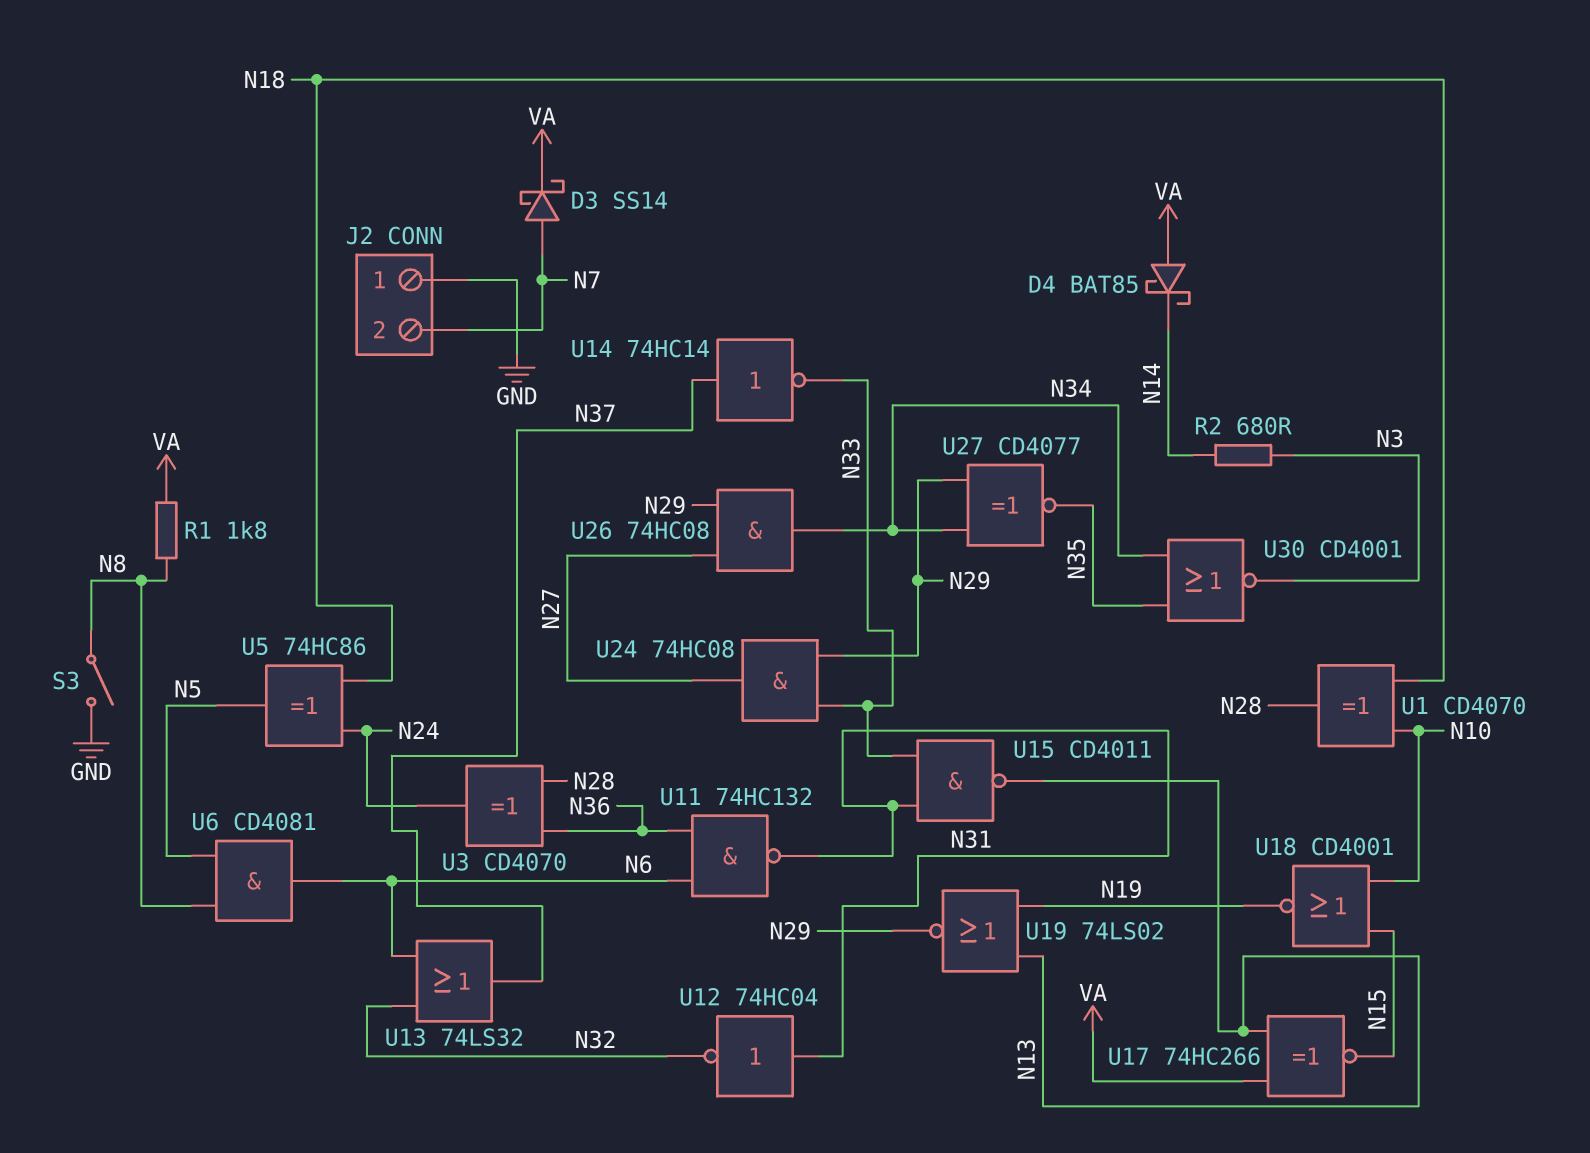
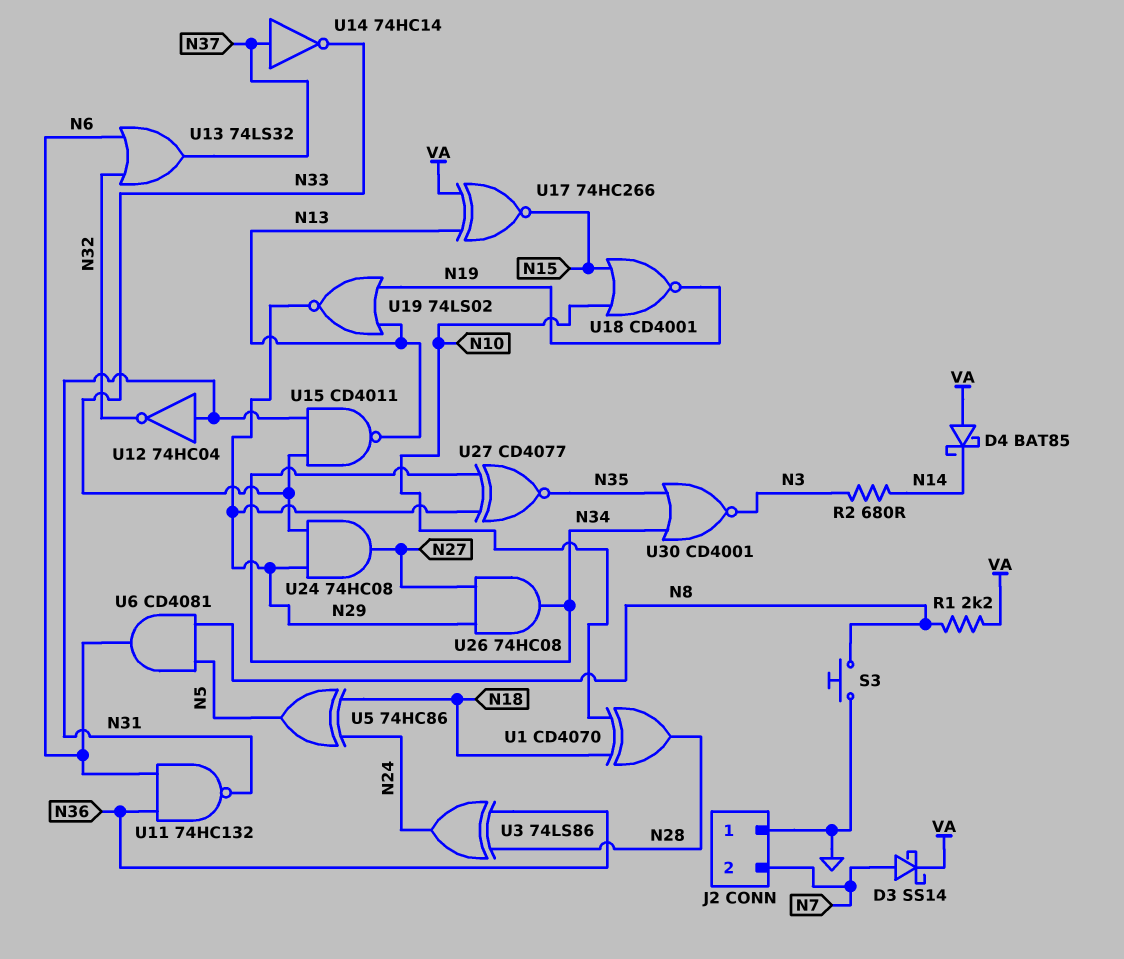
R1: 1.8k (N8, VA) -> 2.2k (N8, VA)
S3: switch (GND, N8) -> button (GND, N8)
U3: XOR CD4070 (in N28, in N36, out N24) -> XOR 74LS86 (in N28, in N36, out N24)

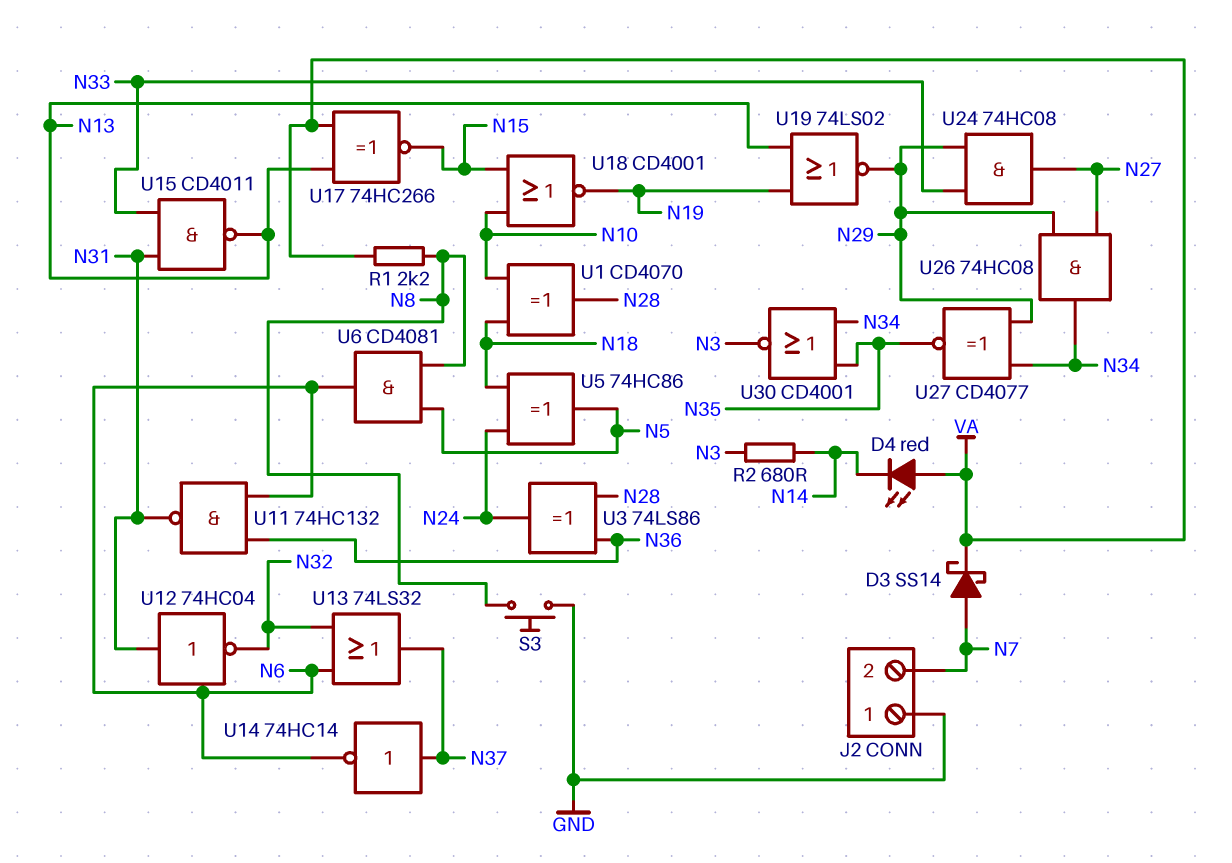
D4: schottky BAT85 (A VA, K N14) -> LED red (A VA, K N14)
U14: NOT 74HC14 (in N37, out N33) -> NOT 74HC14 (in N37, out N6)

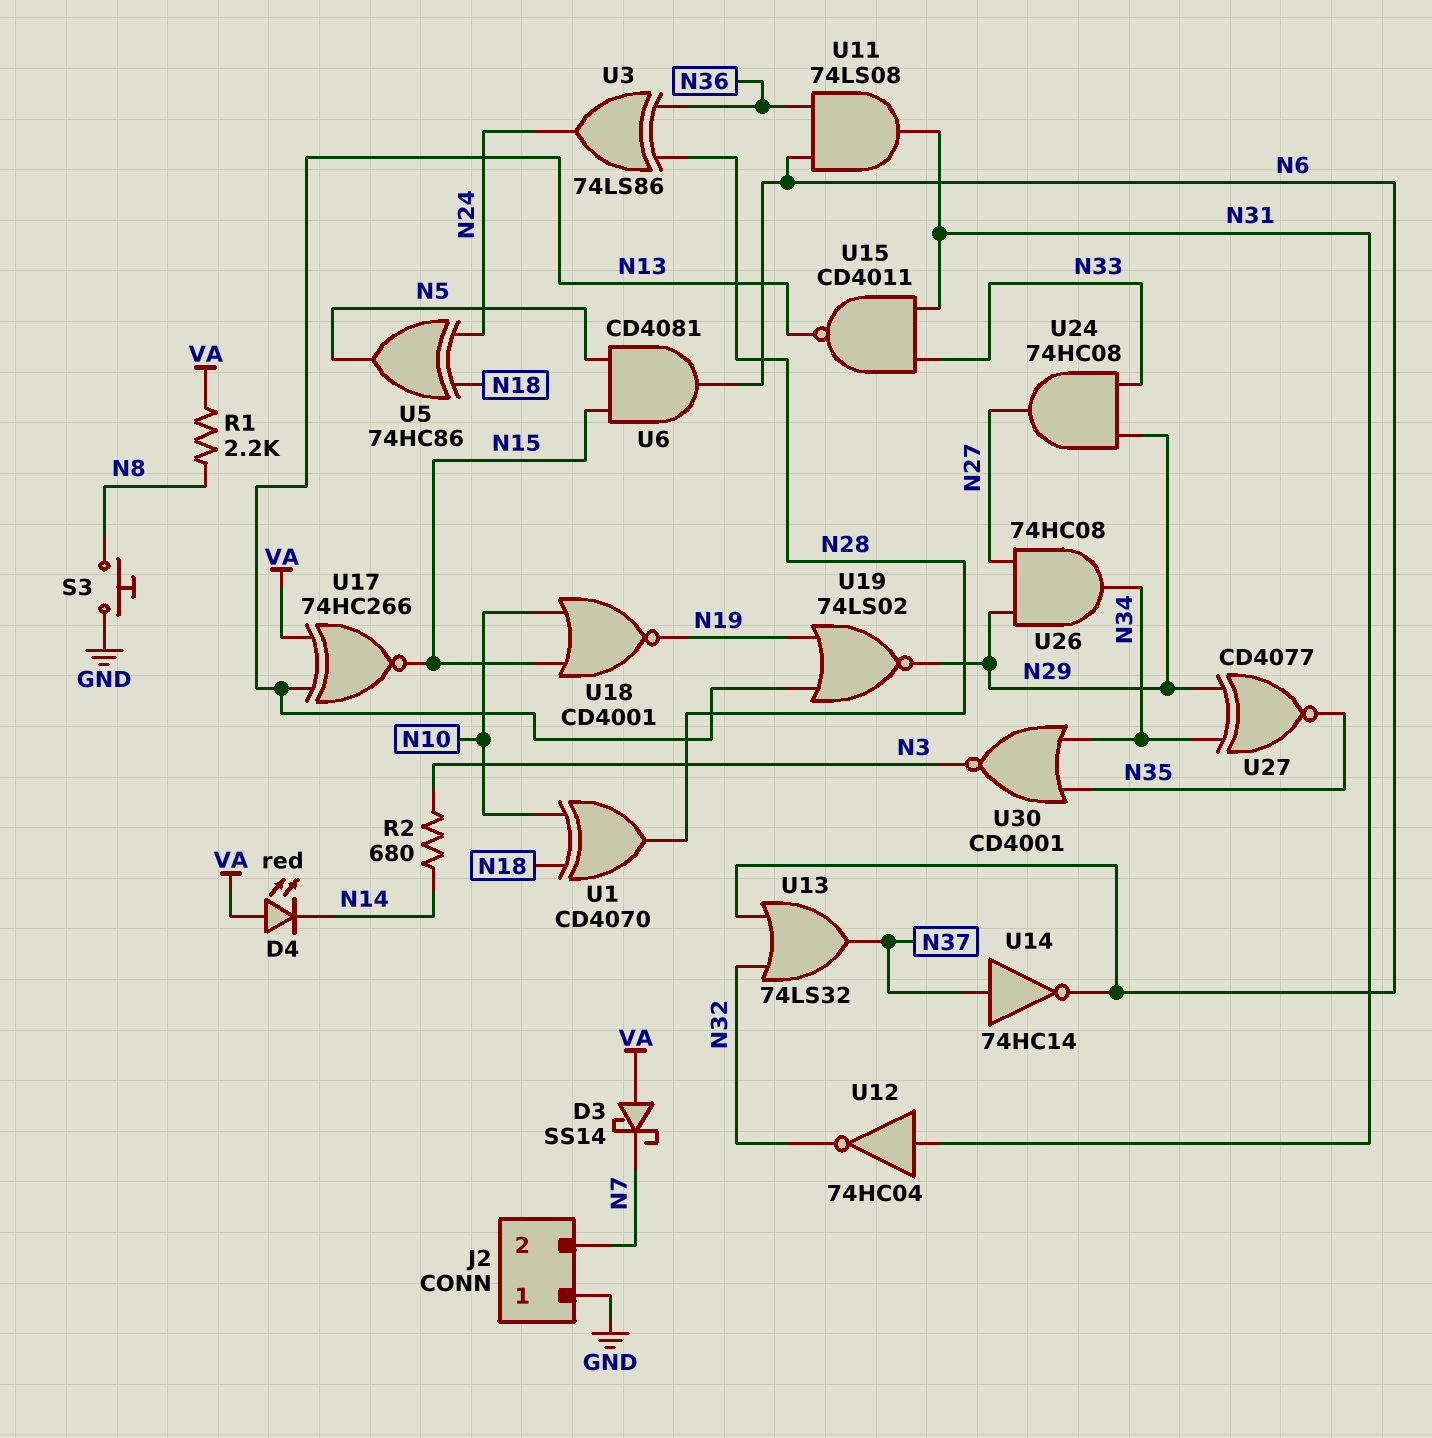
D3: schottky SS14 (A N7, K VA) -> schottky SS14 (A VA, K N7)
U6: AND CD4081 (in N5, in N8, out N6) -> AND CD4081 (in N5, in N15, out N6)
U11: NAND 74HC132 (in N6, in N36, out N31) -> AND 74LS08 (in N6, in N36, out N31)

